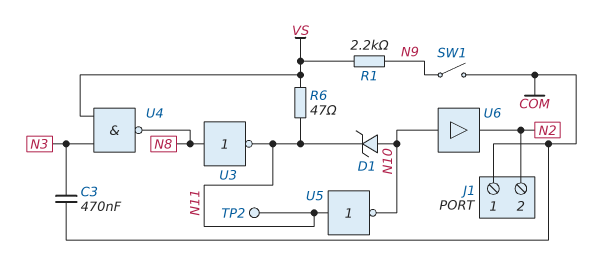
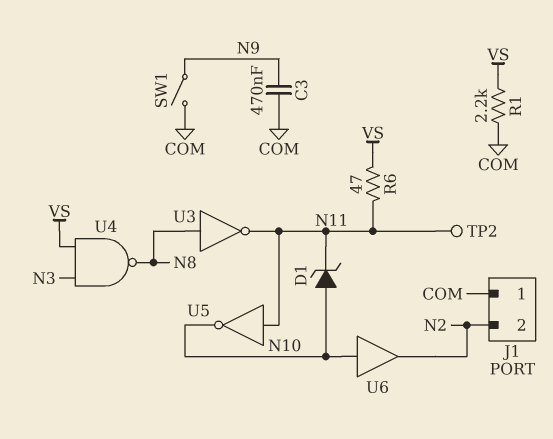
C3: 470nF (COM, N3) -> 470nF (COM, N9)
R1: 2.2k (N9, VS) -> 2.2k (COM, VS)

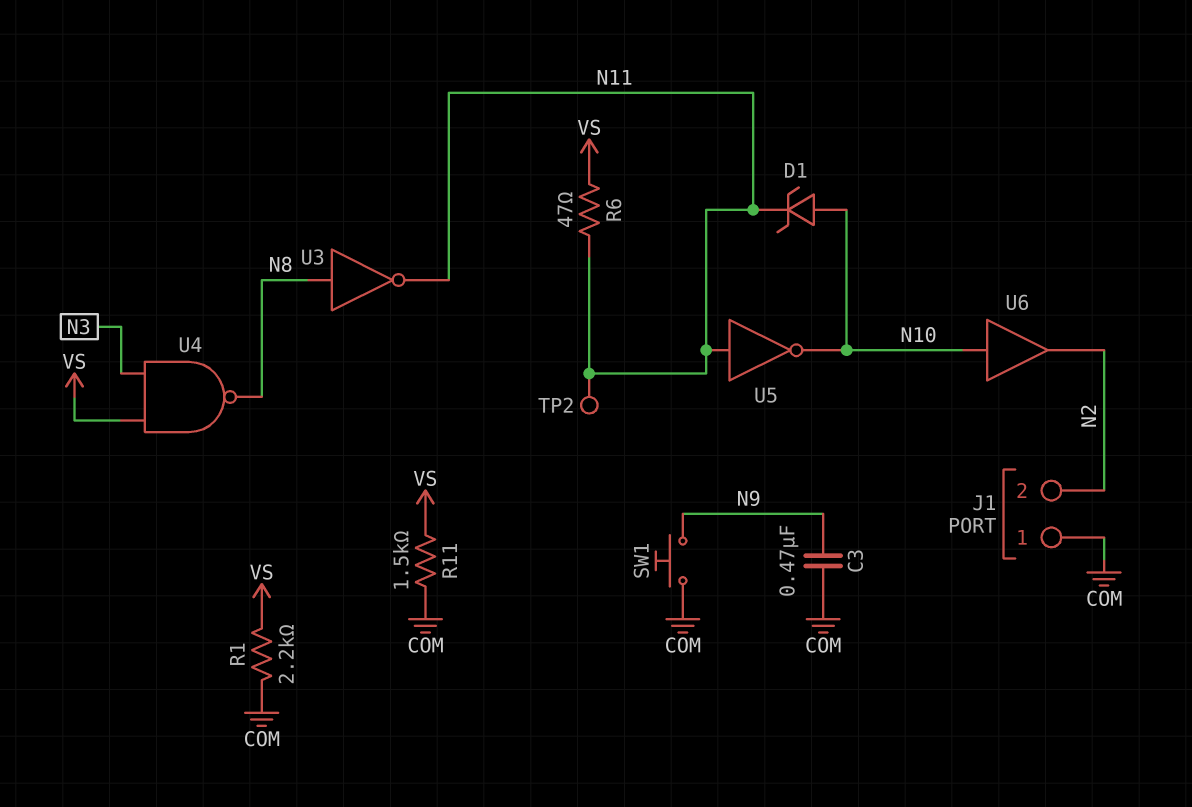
R11: none -> 1.5k (COM, VS)
SW1: switch (COM, N9) -> button (COM, N9)

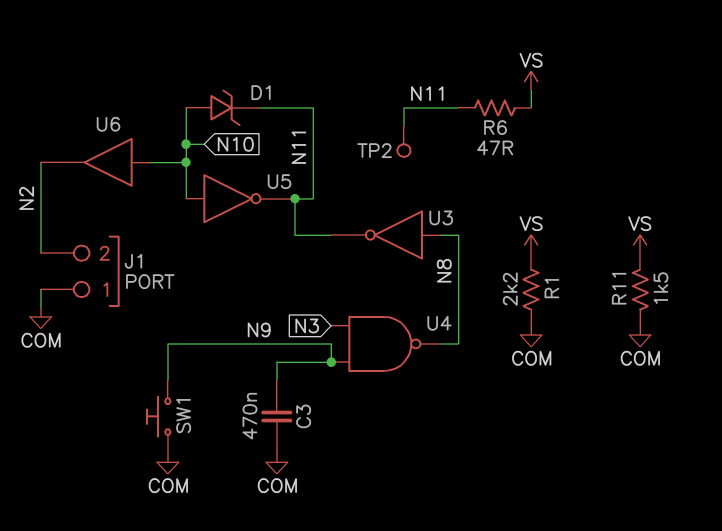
U4: NAND (in N3, in VS, out N8) -> NAND (in N3, in N9, out N8)
U5: NOT (in N11, out N10) -> NOT (in N10, out N11)

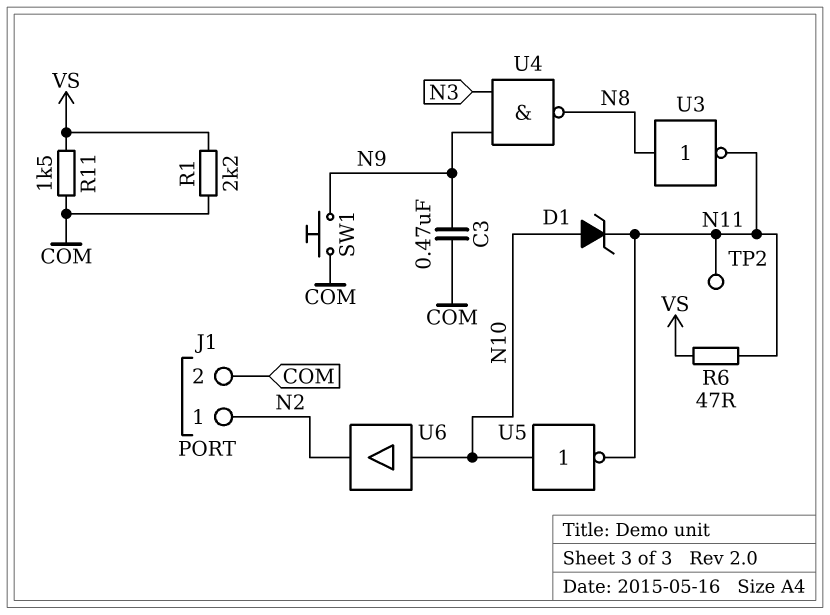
J1 pin 1: COM -> N2
J1 pin 2: N2 -> COM

